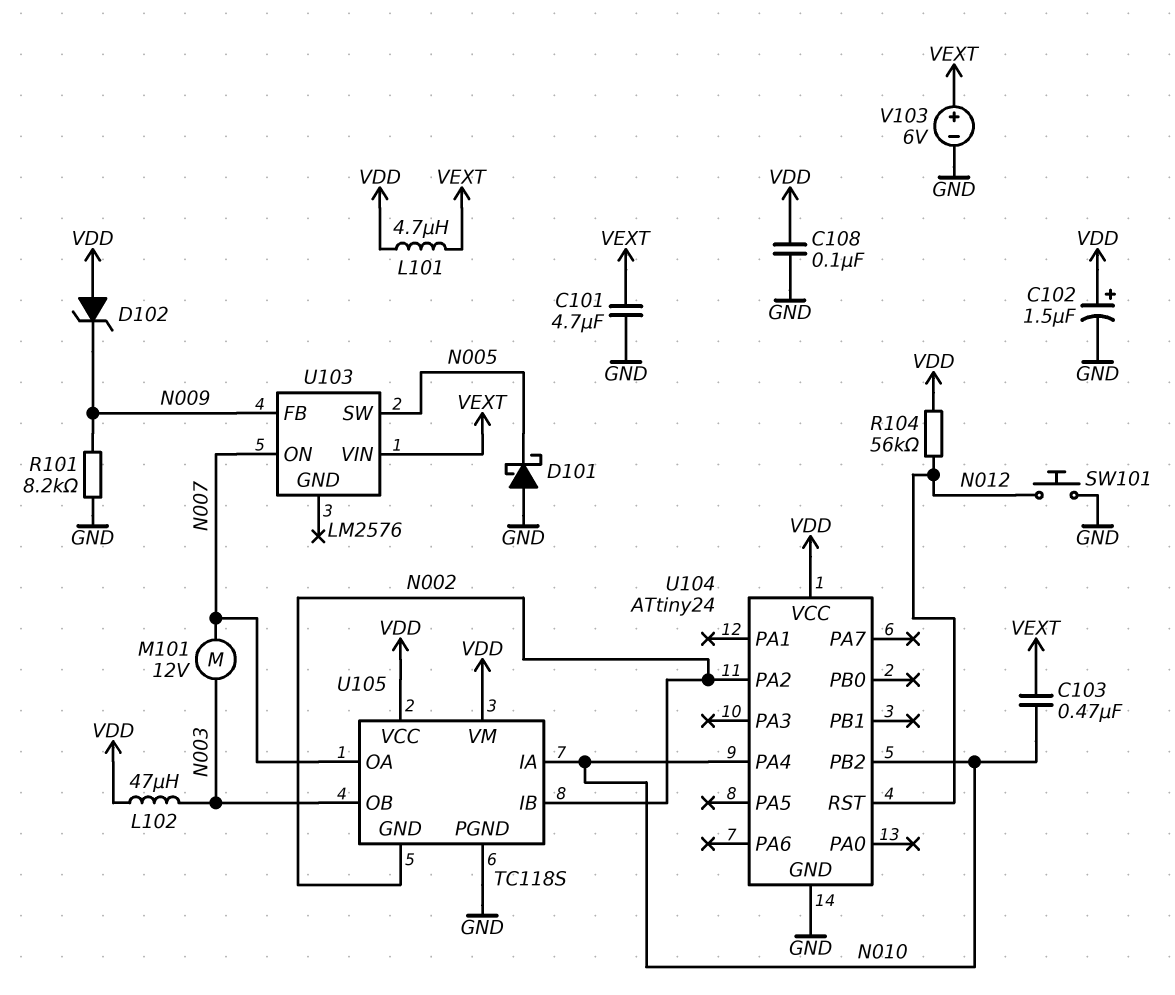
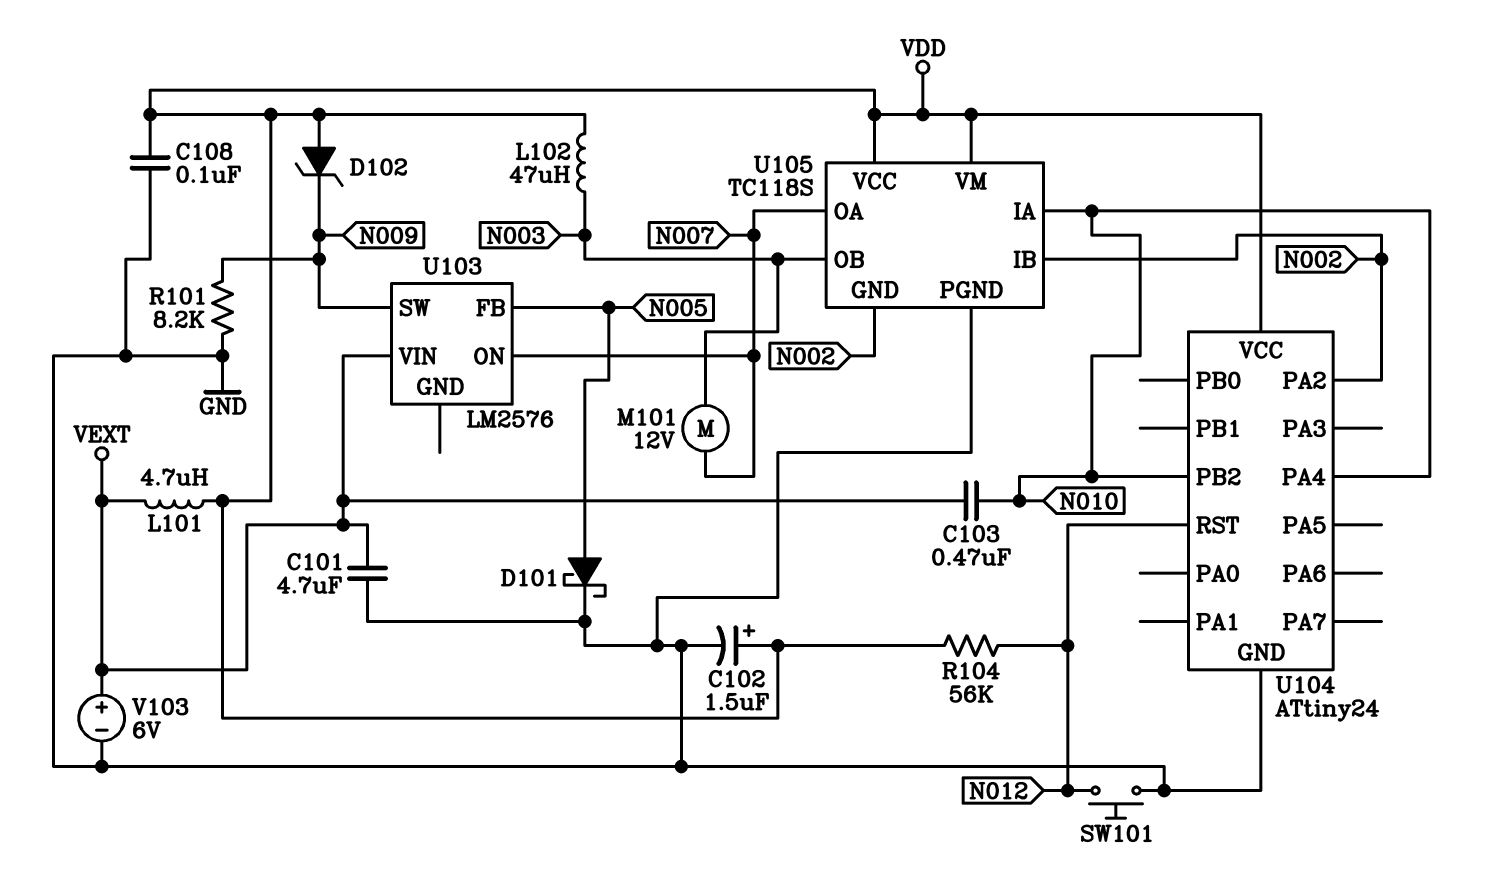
D101: schottky (A GND, K N005) -> schottky (A N005, K GND)
U103 pin FB: N009 -> N005
U103 pin SW: N005 -> N009

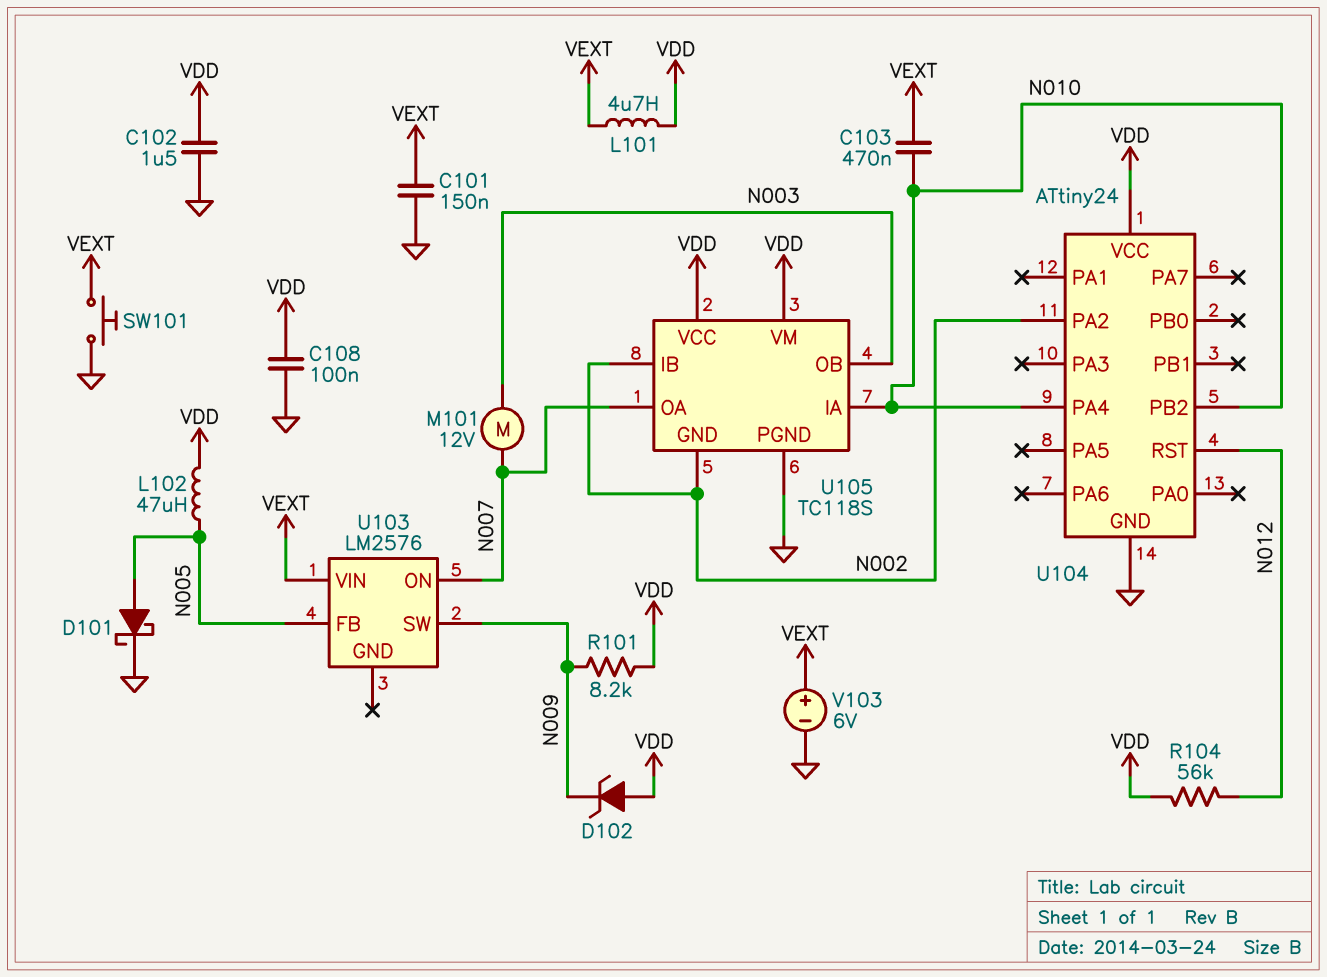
C101: 4.7uF (GND, VEXT) -> 150nF (GND, VEXT)
C102: 1.5uF (plus VDD, minus GND) -> 1.5uF (GND, VDD)
L102: 47uH (N003, VDD) -> 47uH (N005, VDD)
R101: 8.2k (GND, N009) -> 8.2k (N009, VDD)
SW101: button (GND, N012) -> button (GND, VEXT)

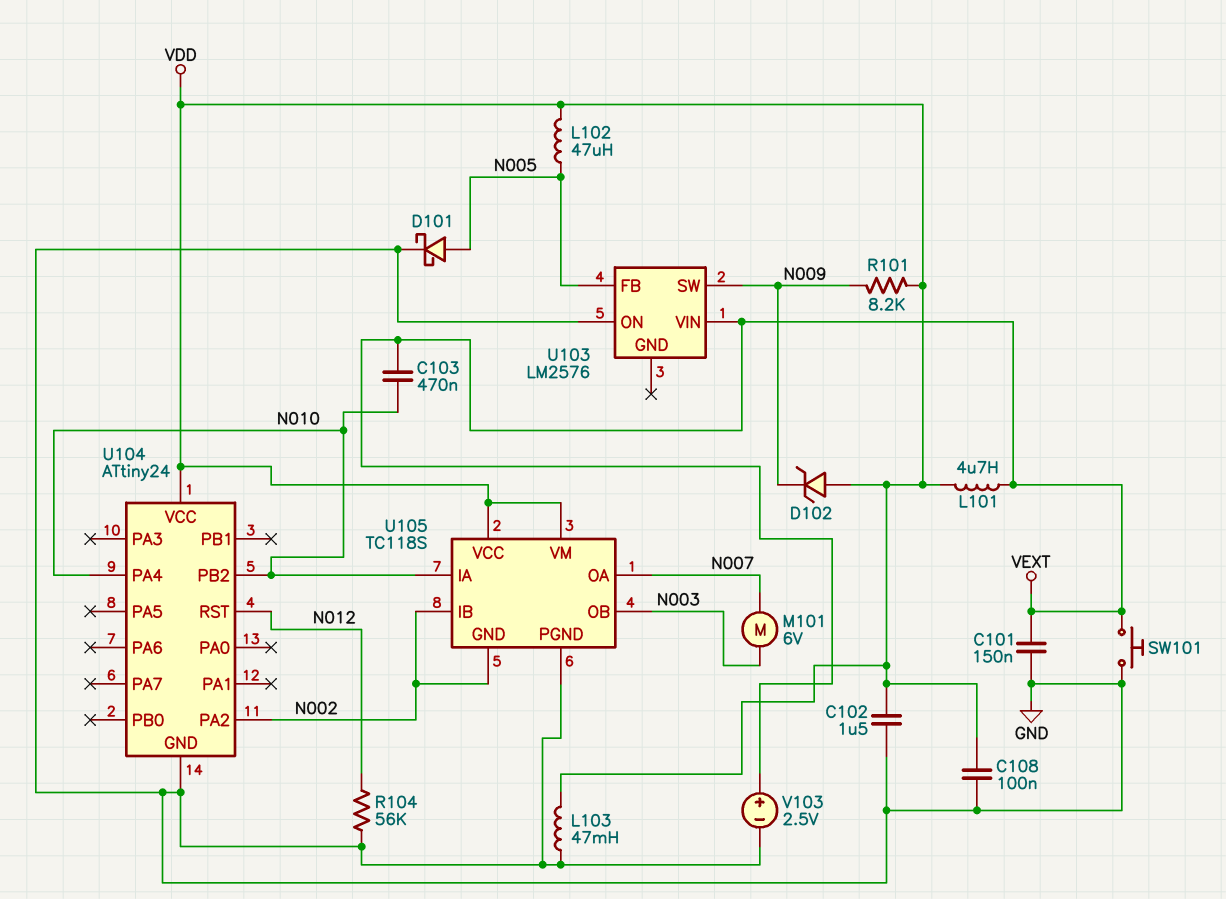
L103: none -> 47mH (GND, VDD)
M101: motor 12V (N003, N007) -> motor 6V (N003, N007)
R104: 56k (N012, VDD) -> 56k (GND, N012)
U103 pin ON: N007 -> GND
V103: 6V (plus VEXT, minus GND) -> 2.5V (plus VEXT, minus GND)

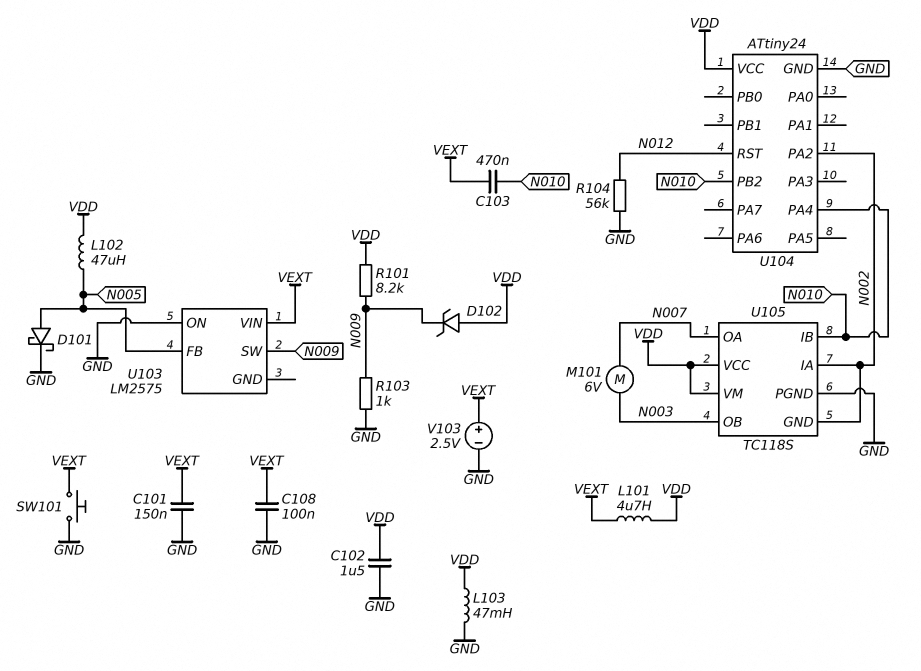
C108: 100nF (GND, VDD) -> 100nF (GND, VEXT)
R103: none -> 1k (GND, N009)
U103: LM2576 -> LM2575
U105 pin IA: N010 -> N002
U105 pin IB: N002 -> N010

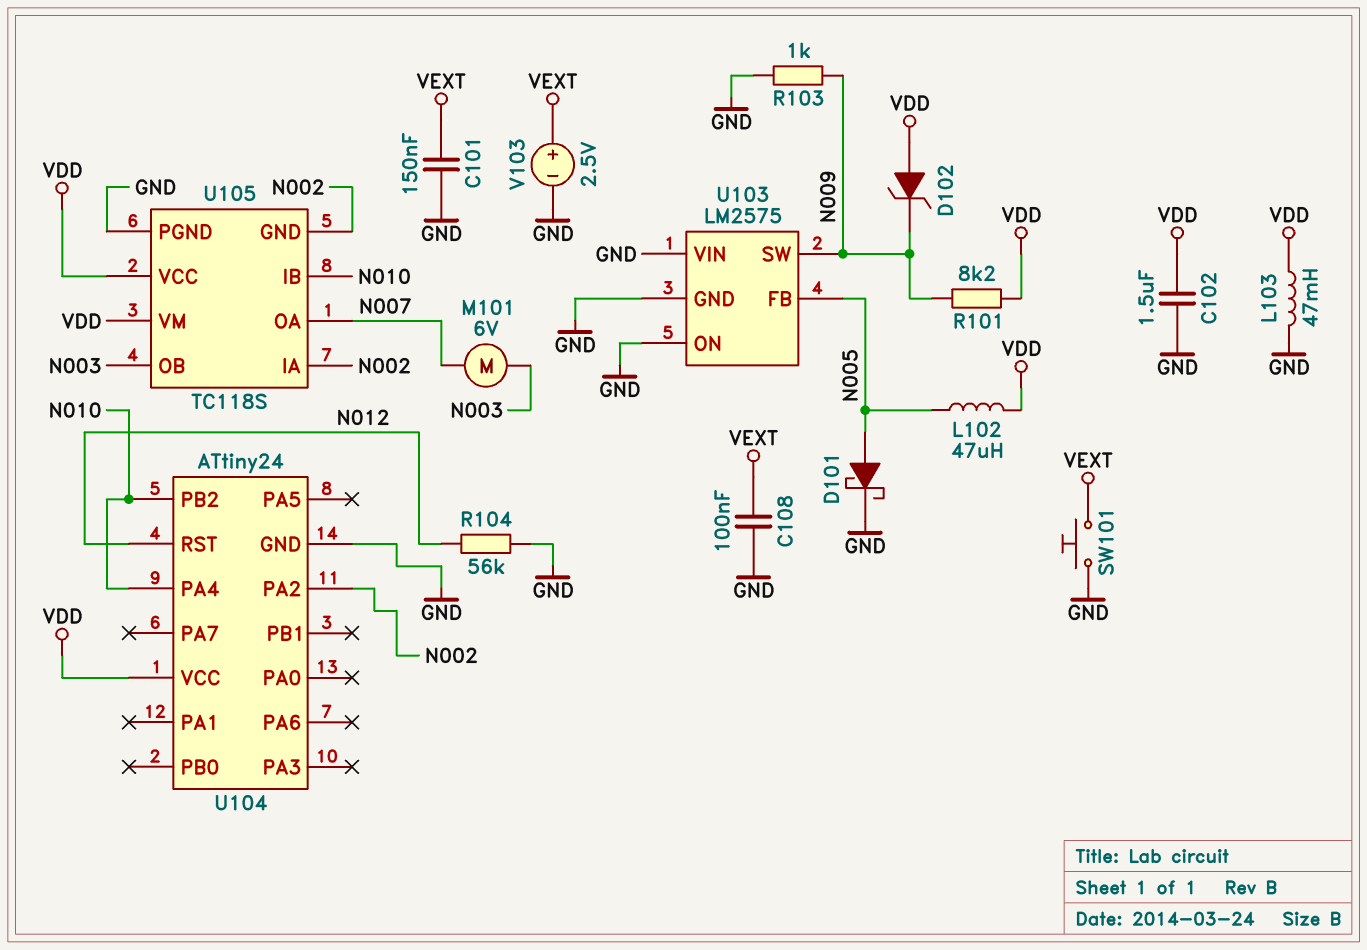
C103: 470nF (N010, VEXT) -> none
L101: 4.7uH (VDD, VEXT) -> none
U103 pin GND: none -> GND
U103 pin VIN: VEXT -> GND

